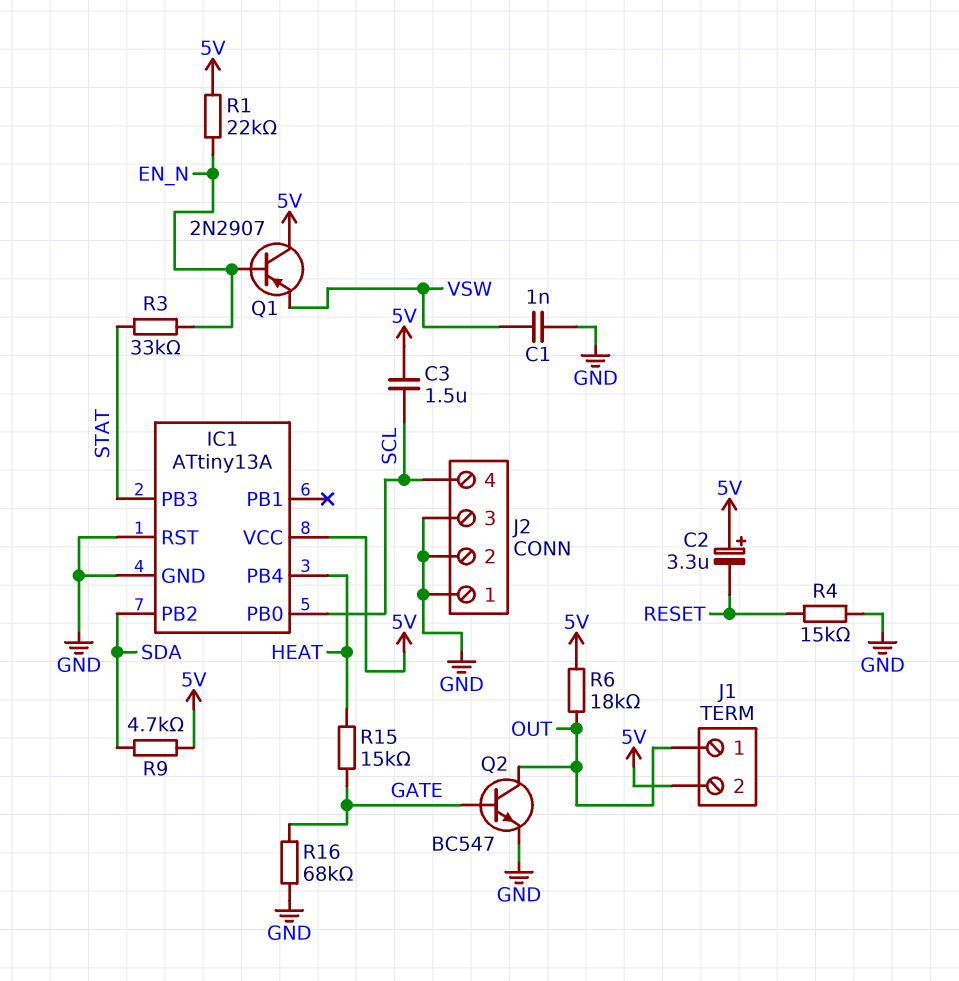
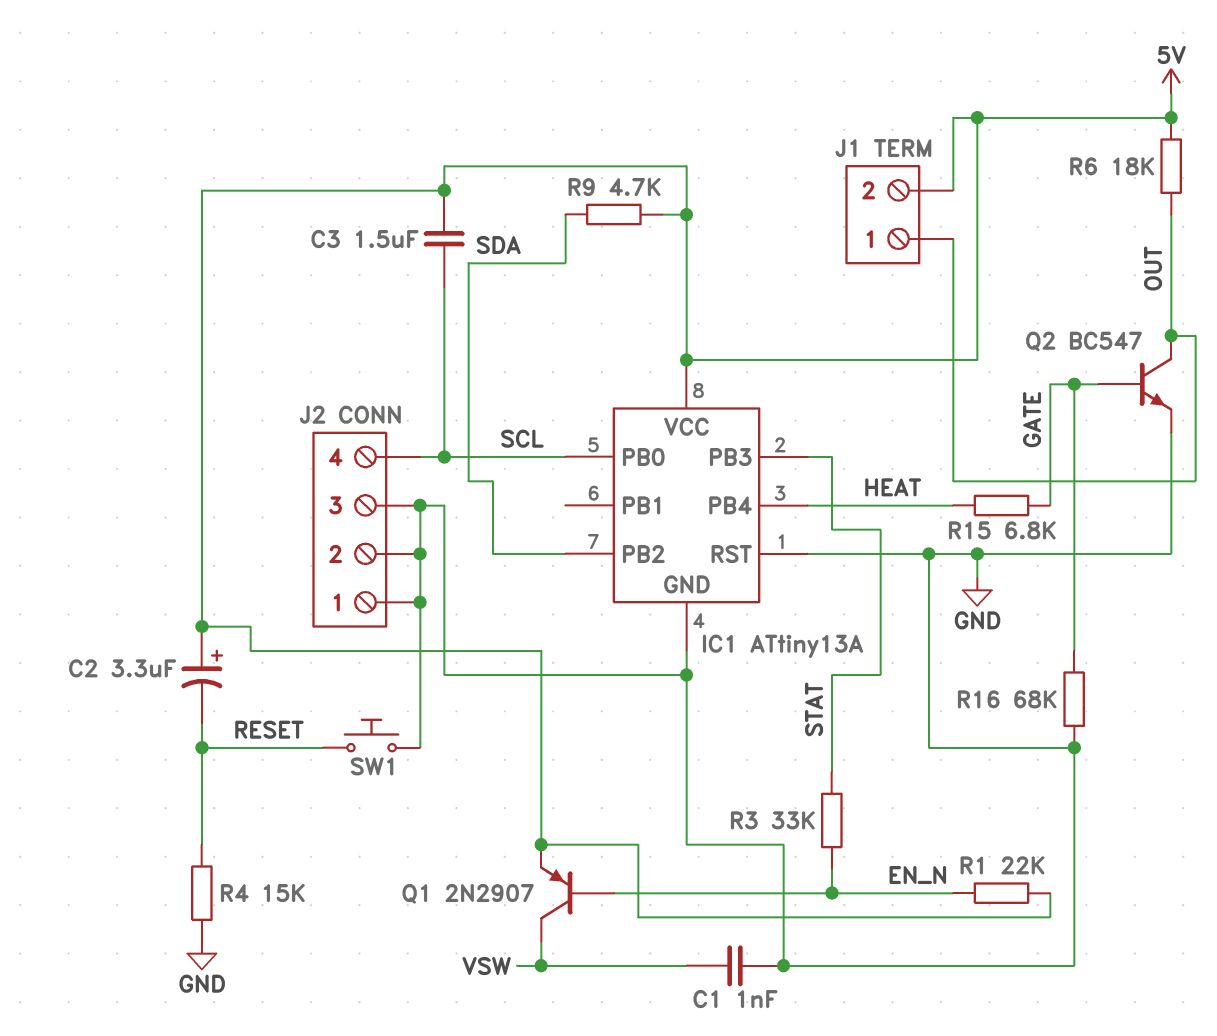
Q1: PNP 2N2907 (B EN_N, C 5V, E VSW) -> PNP 2N2907 (B EN_N, C VSW, E 5V)
R15: 15k (GATE, HEAT) -> 6.8k (GATE, HEAT)
SW1: none -> button (GND, RESET)

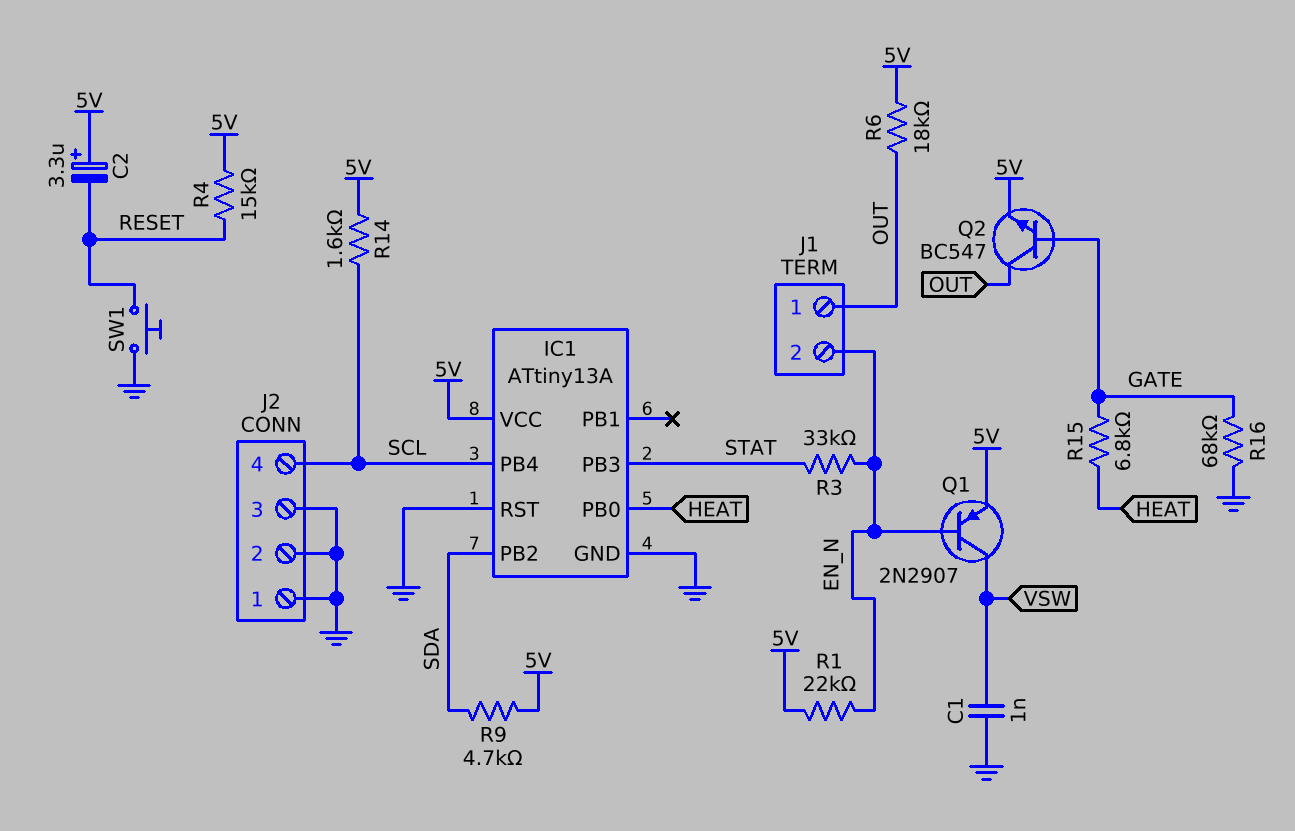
C3: 1.5uF (5V, SCL) -> none
IC1 pin PB0: SCL -> HEAT
IC1 pin PB4: HEAT -> SCL
J1 pin 2: 5V -> EN_N
Q2: NPN BC547 (B GATE, C OUT, E GND) -> NPN BC547 (B GATE, C OUT, E 5V)
R4: 15k (GND, RESET) -> 15k (5V, RESET)
R14: none -> 1.6k (5V, SCL)

